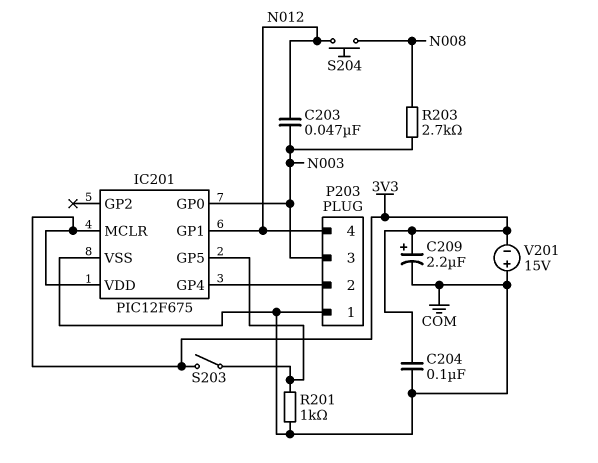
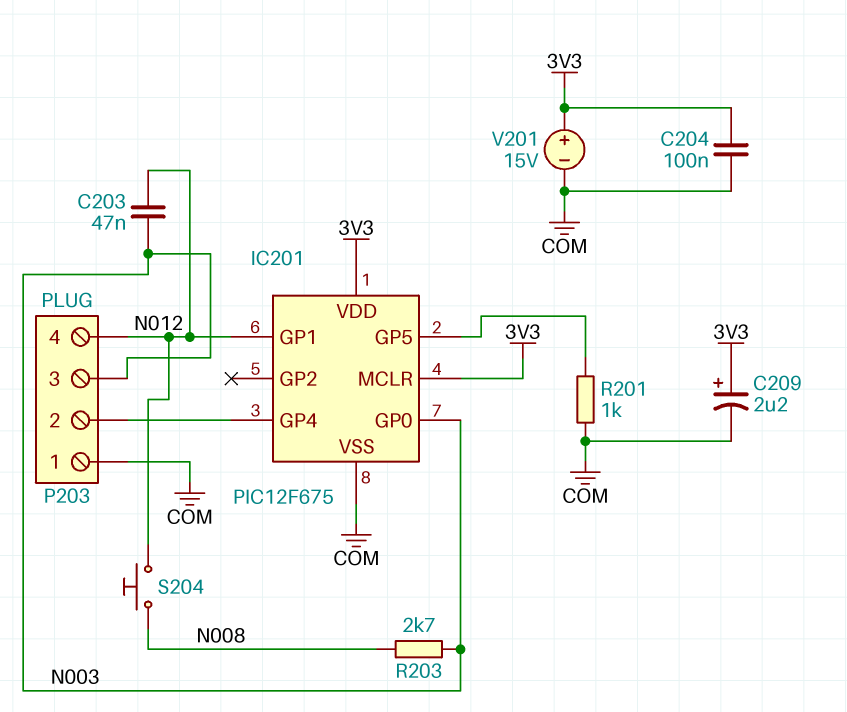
S203: switch (3V3, IC201/GP5) -> none
V201: 15V (plus COM, minus 3V3) -> 15V (plus 3V3, minus COM)

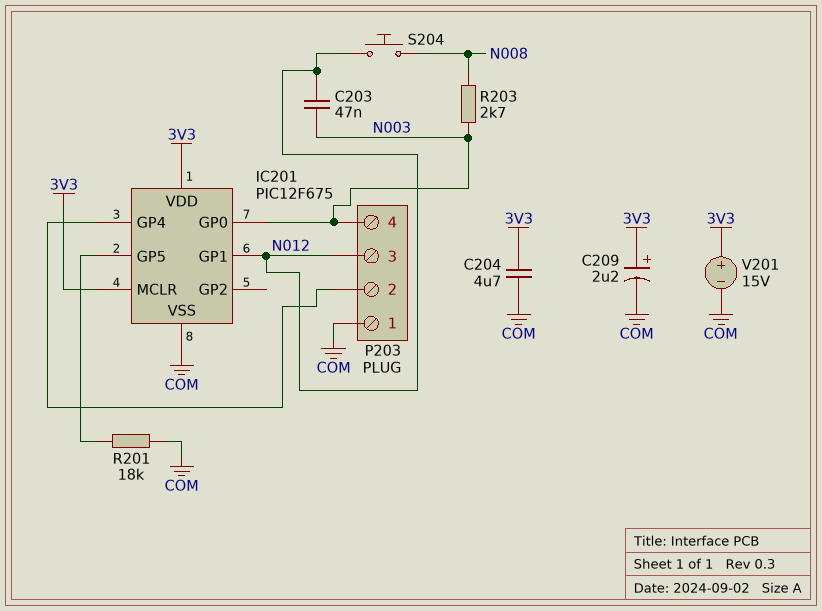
C204: 100nF (3V3, COM) -> 4.7uF (3V3, COM)
P203 pin 3: N003 -> N012
P203 pin 4: N012 -> N003
R201: 1k (COM, IC201/GP5) -> 18k (COM, IC201/GP5)

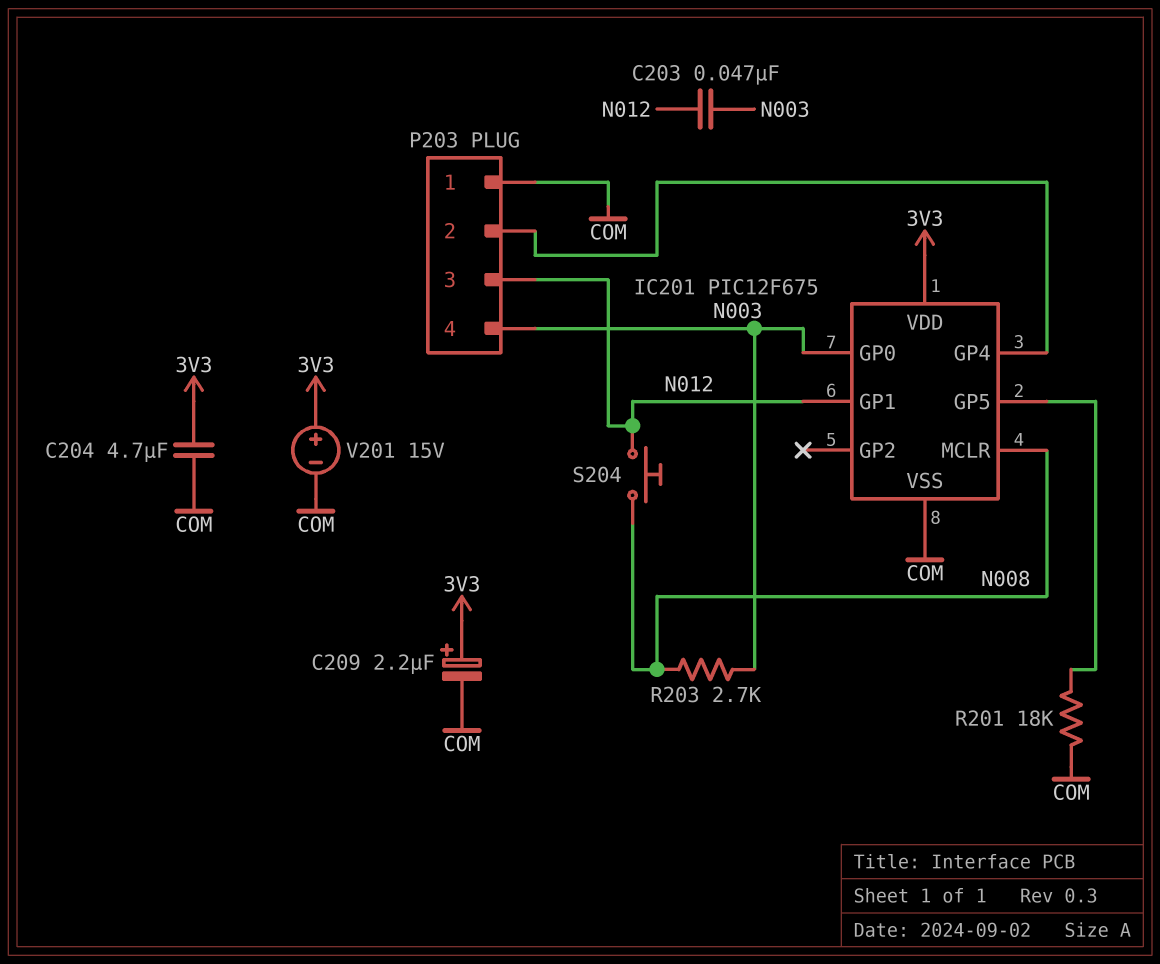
IC201 pin MCLR: 3V3 -> N008

